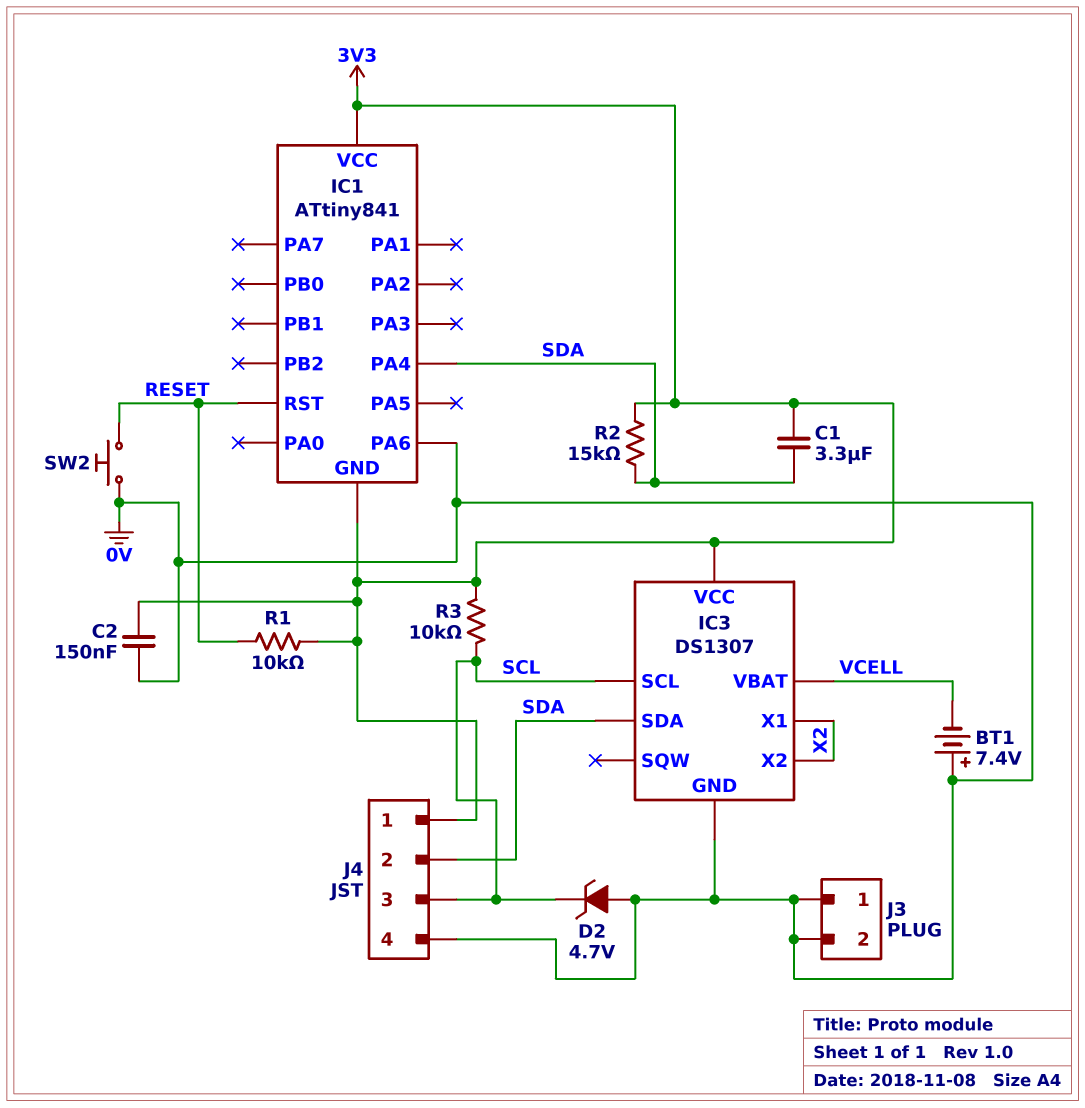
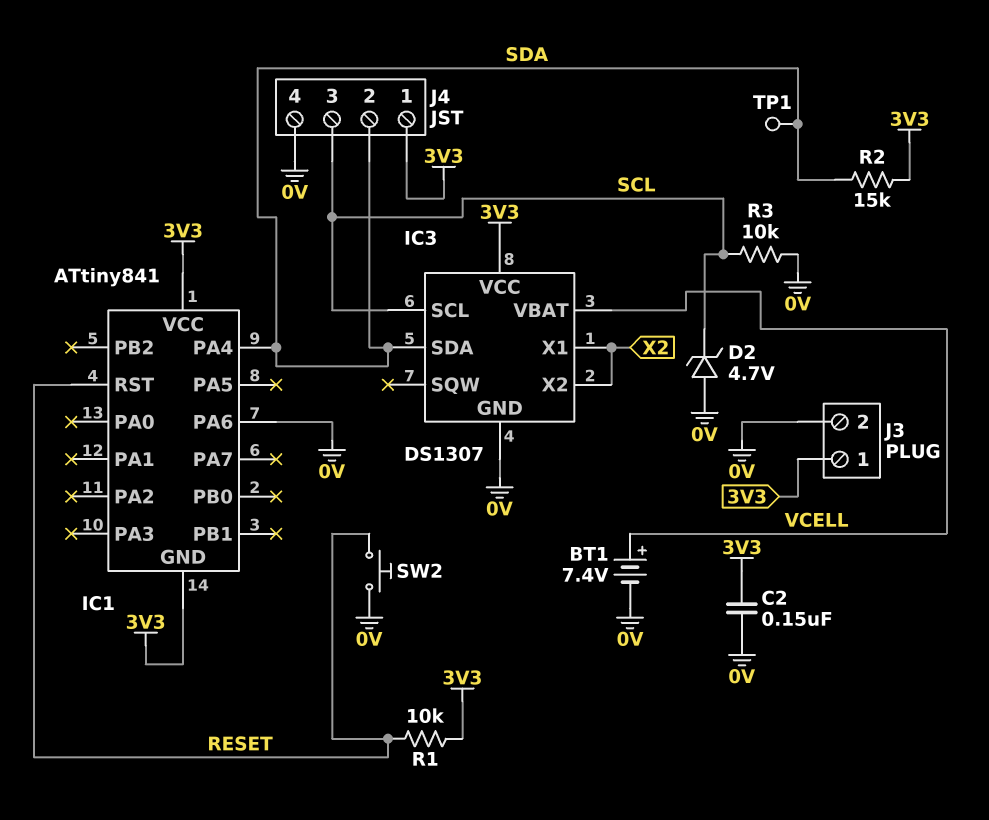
BT1: 7.4V (plus 0V, minus VCELL) -> 7.4V (plus VCELL, minus 0V)
C1: 3.3uF (3V3, SDA) -> none
J3 pin 1: 0V -> 3V3
R3: 10k (3V3, SCL) -> 10k (0V, SCL)
TP1: none -> test point (SDA)

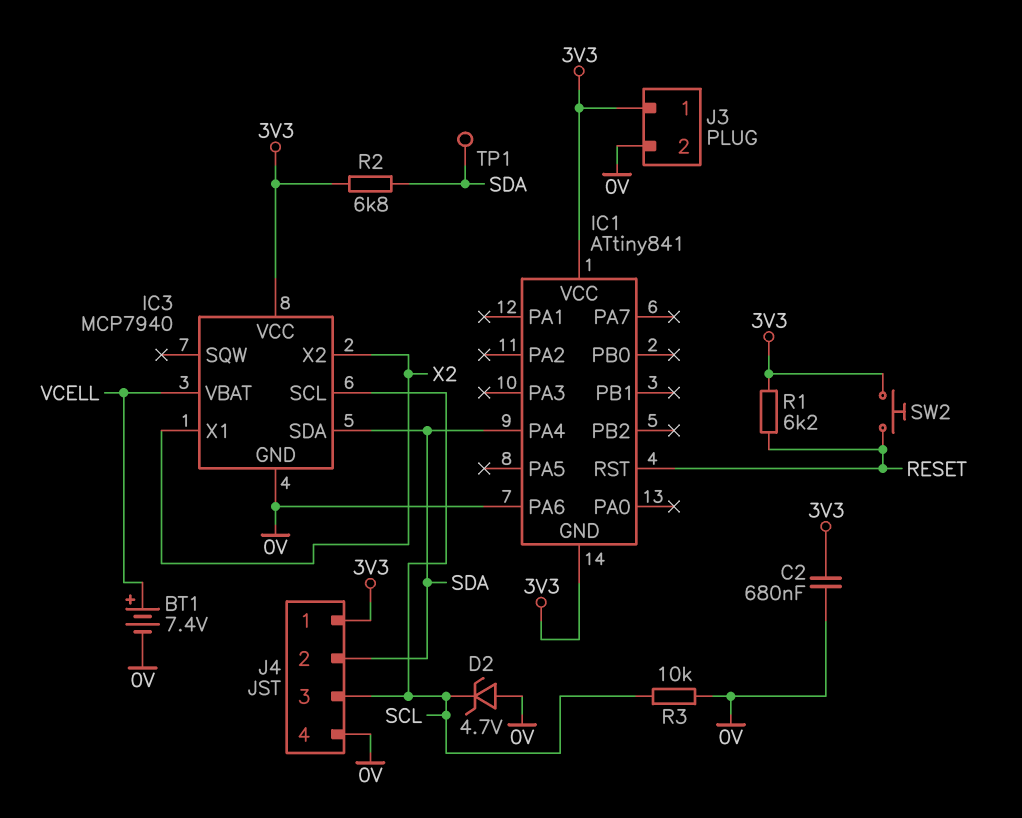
C2: 150nF (0V, 3V3) -> 680nF (0V, 3V3)
IC3: DS1307 -> MCP7940
R1: 10k (3V3, RESET) -> 6.2k (3V3, RESET)
R2: 15k (3V3, SDA) -> 6.8k (3V3, SDA)
SW2: button (0V, RESET) -> button (3V3, RESET)

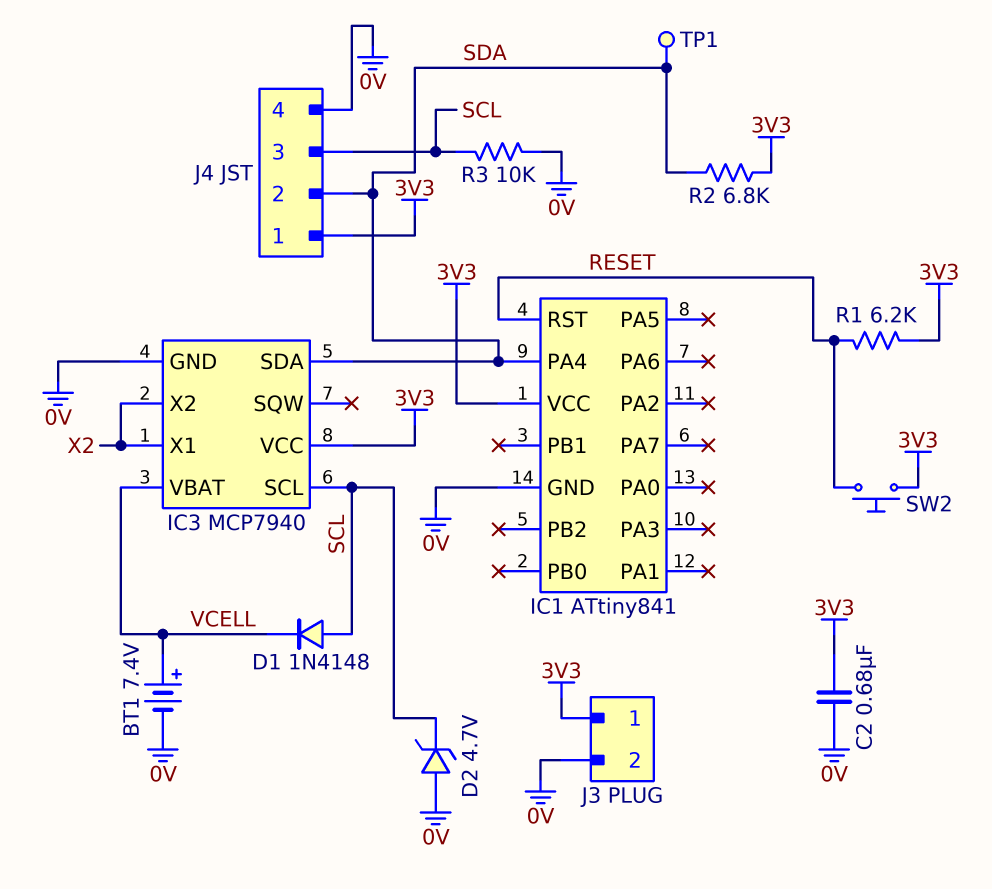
D1: none -> diode 1N4148 (A SCL, K VCELL)
IC1 pin GND: 3V3 -> 0V
IC1 pin PA6: 0V -> none

